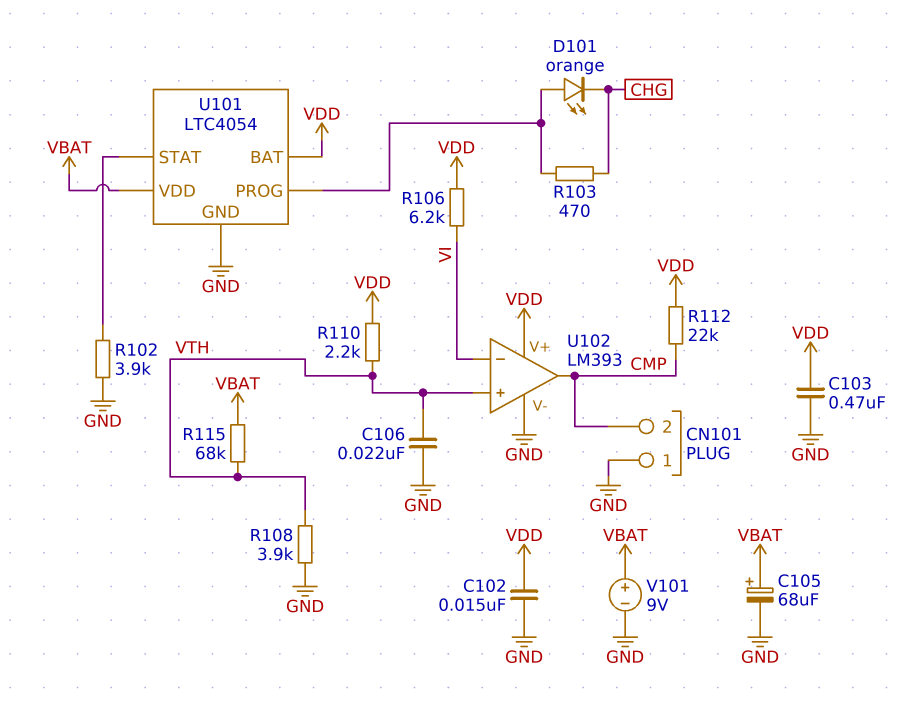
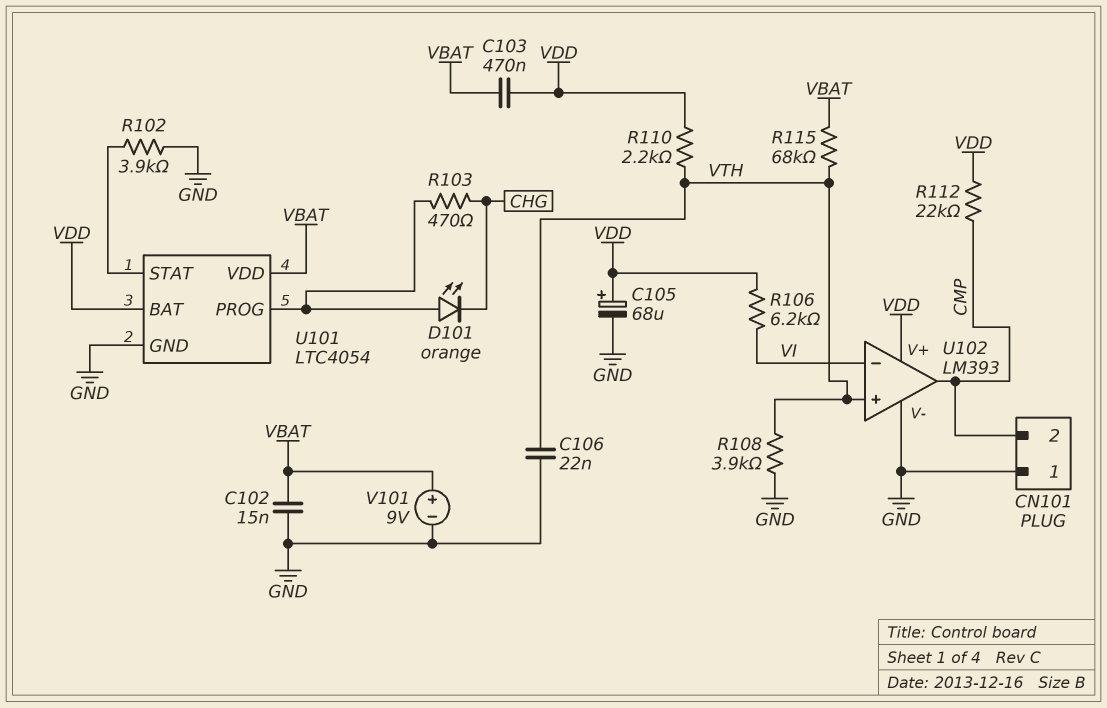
C102: 15nF (GND, VDD) -> 15nF (GND, VBAT)
C103: 470nF (GND, VDD) -> 470nF (VBAT, VDD)
C105: 68uF (plus VBAT, minus GND) -> 68uF (plus VDD, minus GND)

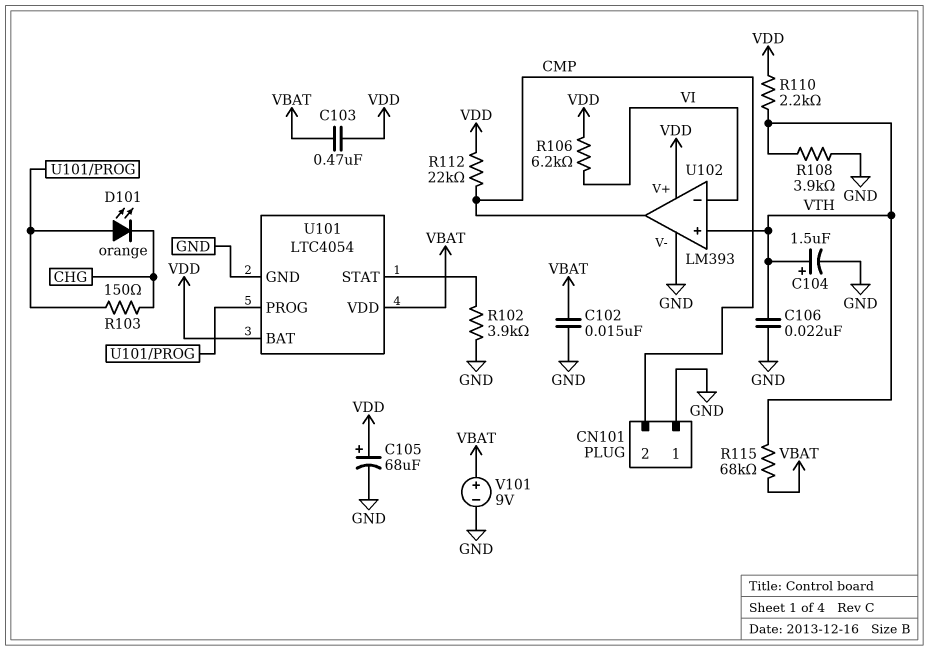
C104: none -> 1.5uF (plus VTH, minus GND)
R103: 470 (CHG, U101/PROG) -> 150 (CHG, U101/PROG)

